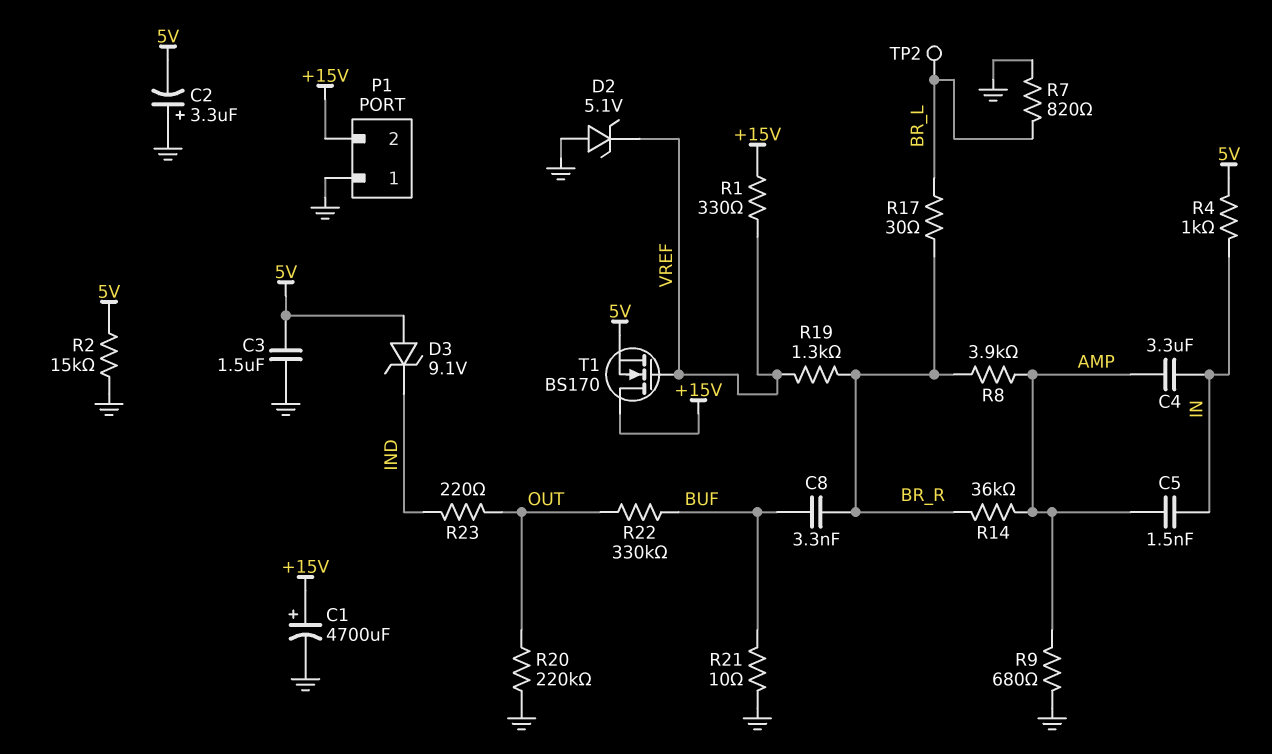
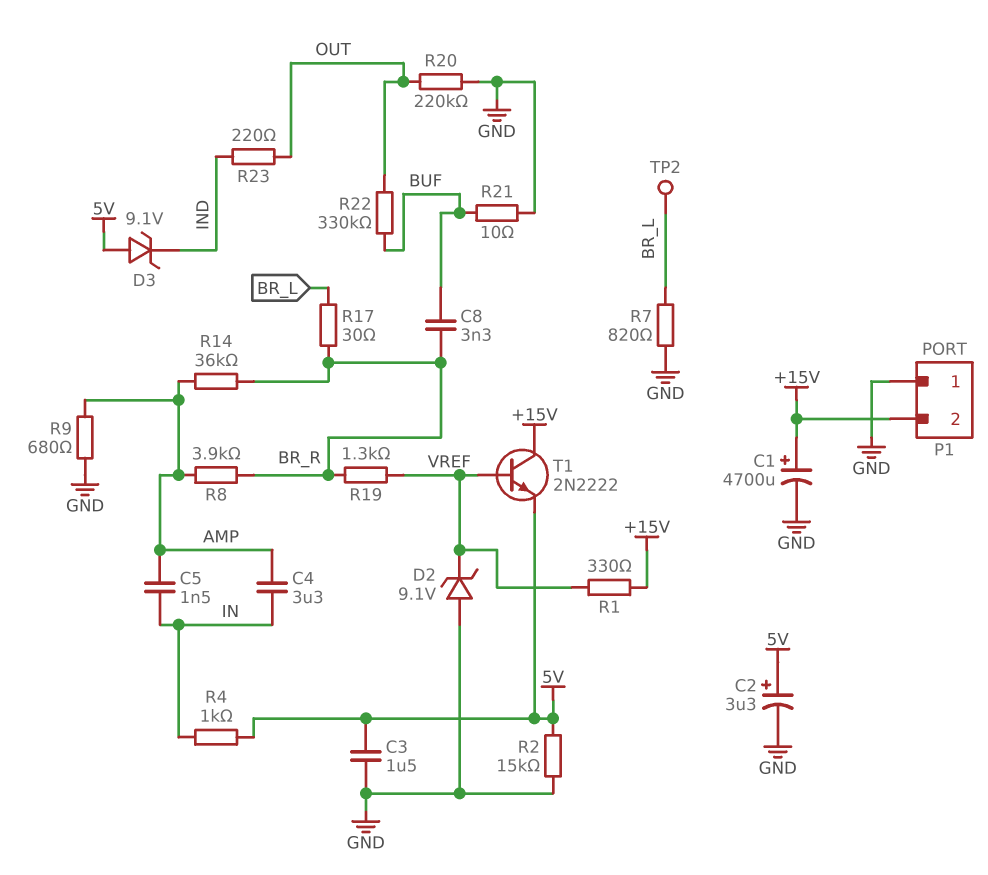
C2: 3.3uF (plus GND, minus 5V) -> 3.3uF (plus 5V, minus GND)
D2: zener 5.1V (A GND, K VREF) -> zener 9.1V (A GND, K VREF)
T1: NMOS BS170 (G VREF, D +15V, S 5V) -> NPN 2N2222 (B VREF, C +15V, E 5V)

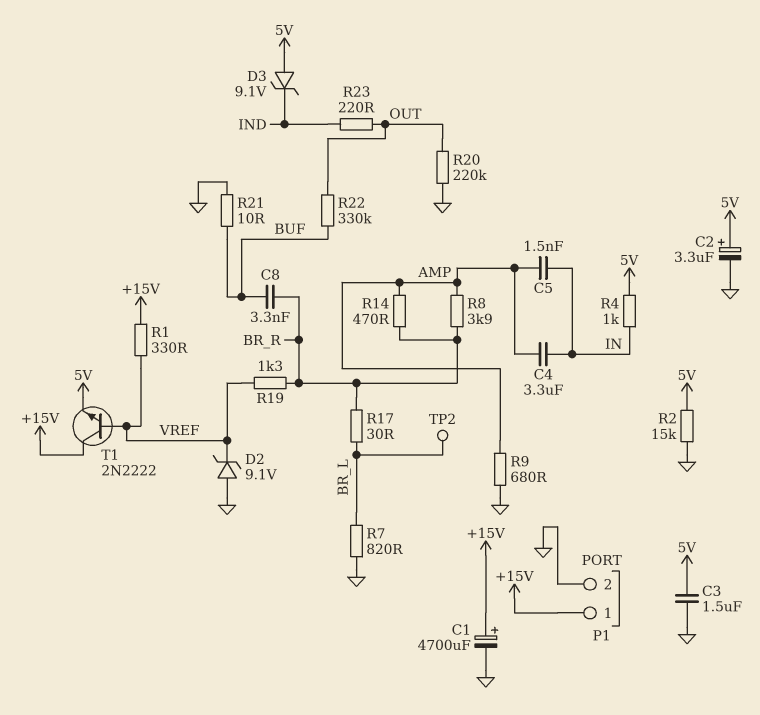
P1 pin 1: GND -> +15V
P1 pin 2: +15V -> GND
R14: 36k (AMP, BR_R) -> 470 (AMP, BR_R)

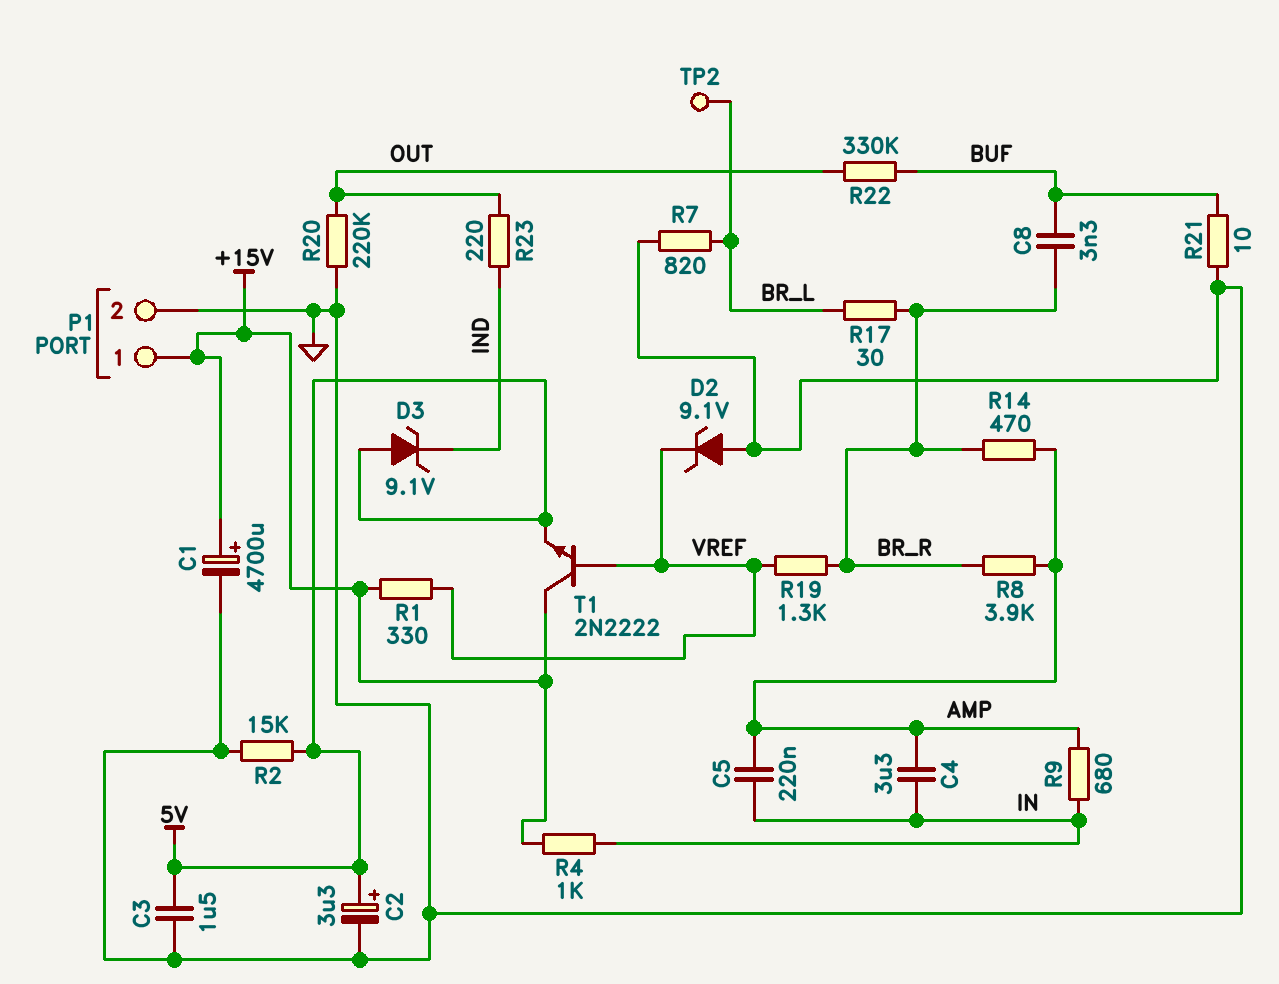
C5: 1.5nF (AMP, IN) -> 220nF (AMP, IN)
R4: 1k (5V, IN) -> 1k (+15V, IN)
R9: 680 (AMP, GND) -> 680 (AMP, IN)

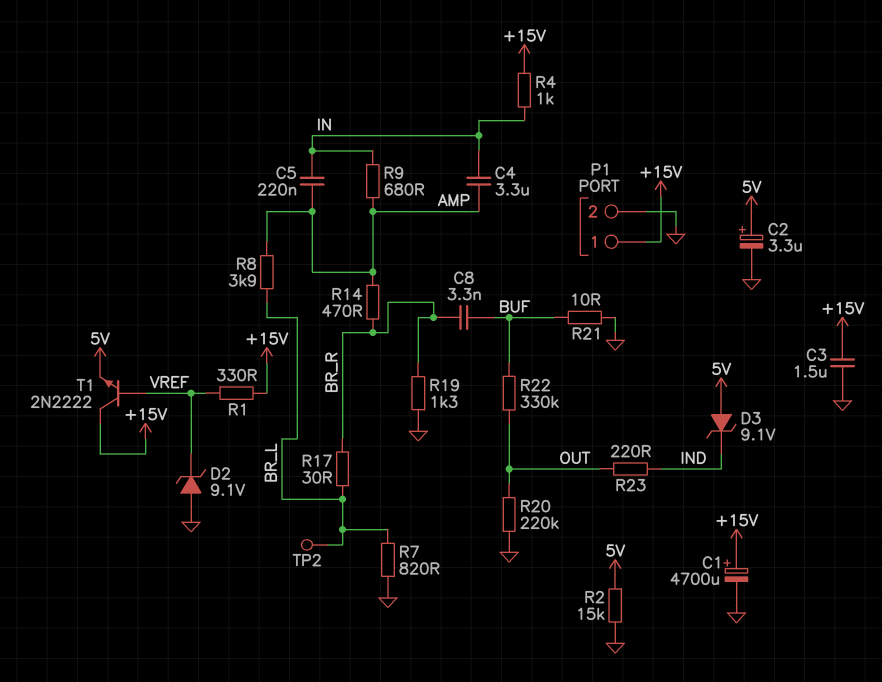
C3: 1.5uF (5V, GND) -> 1.5uF (+15V, GND)
R8: 3.9k (AMP, BR_R) -> 3.9k (AMP, BR_L)
R19: 1.3k (BR_R, VREF) -> 1.3k (BR_R, GND)

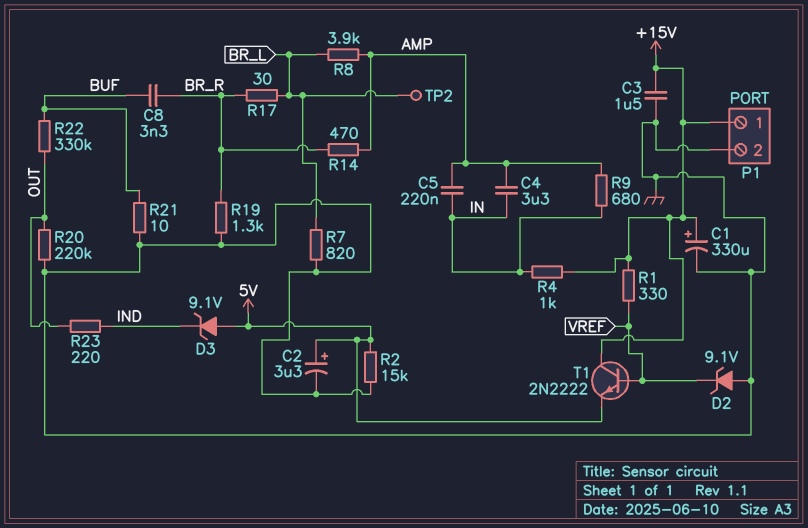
C1: 4700uF (plus +15V, minus GND) -> 330uF (plus +15V, minus GND)

